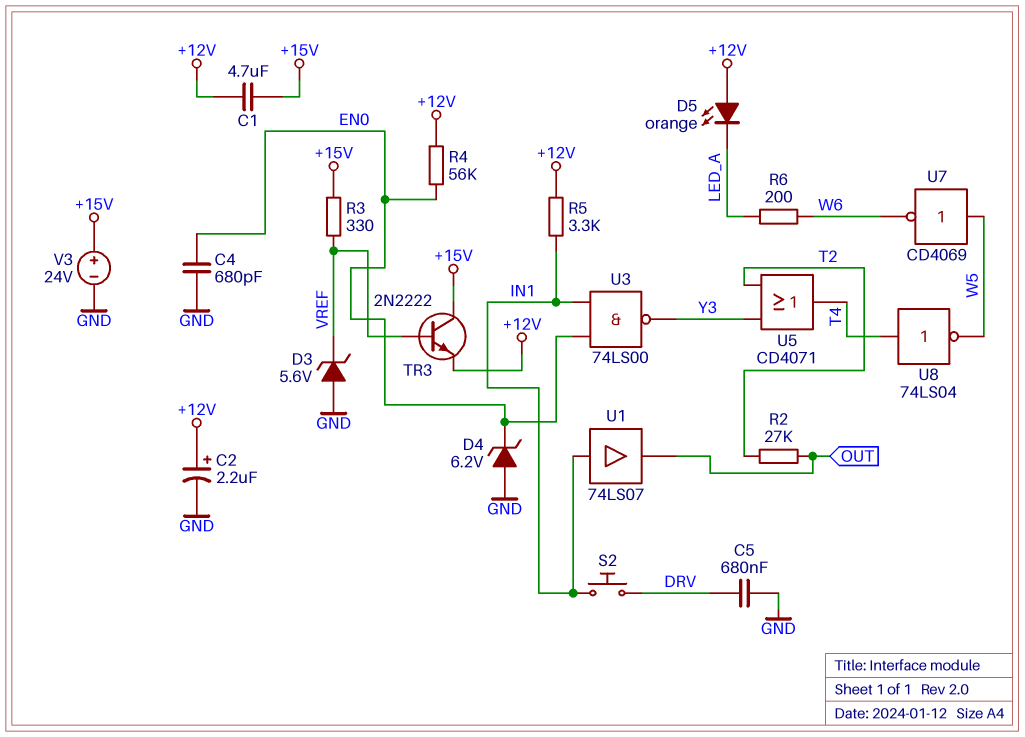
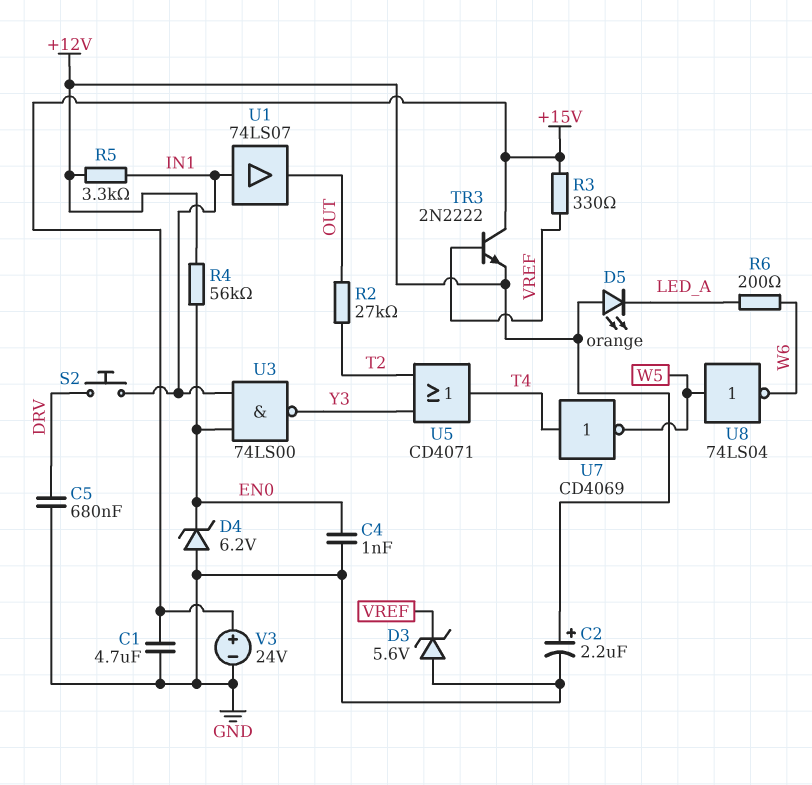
C1: 4.7uF (+12V, +15V) -> 4.7uF (+15V, GND)
C4: 680pF (EN0, GND) -> 1nF (EN0, GND)
U7: NOT CD4069 (in W5, out W6) -> NOT CD4069 (in T4, out W5)
U8: NOT 74LS04 (in T4, out W5) -> NOT 74LS04 (in W5, out W6)

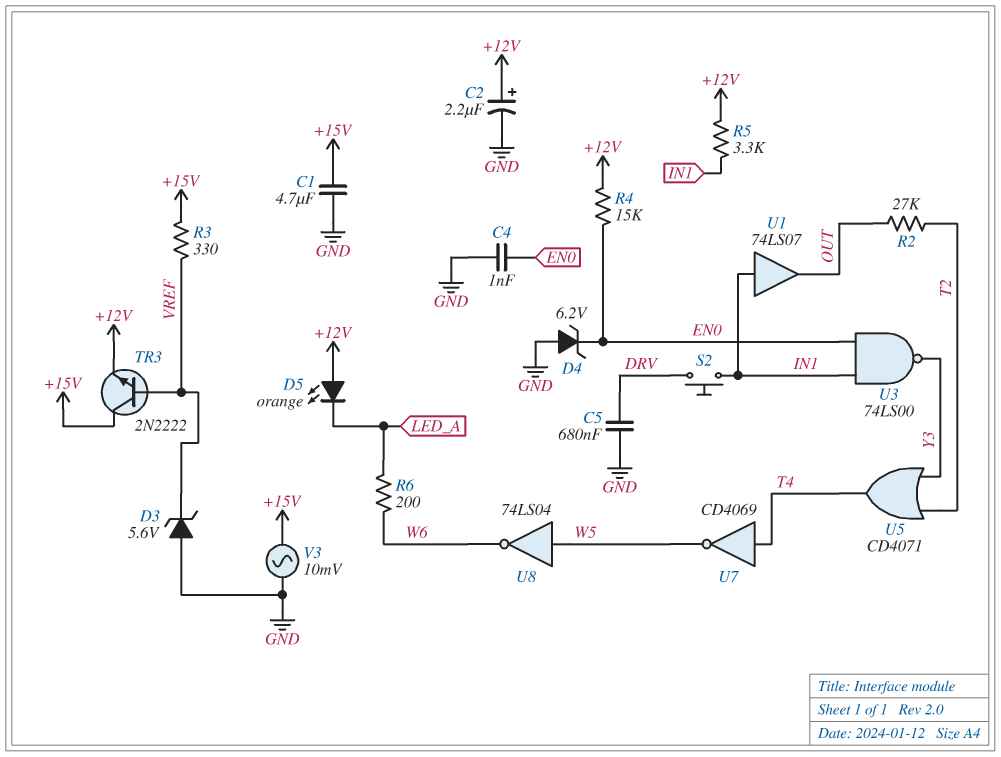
R4: 56k (+12V, EN0) -> 15k (+12V, EN0)
V3: 24V (plus +15V, minus GND) -> AC 10mV (+15V, GND)

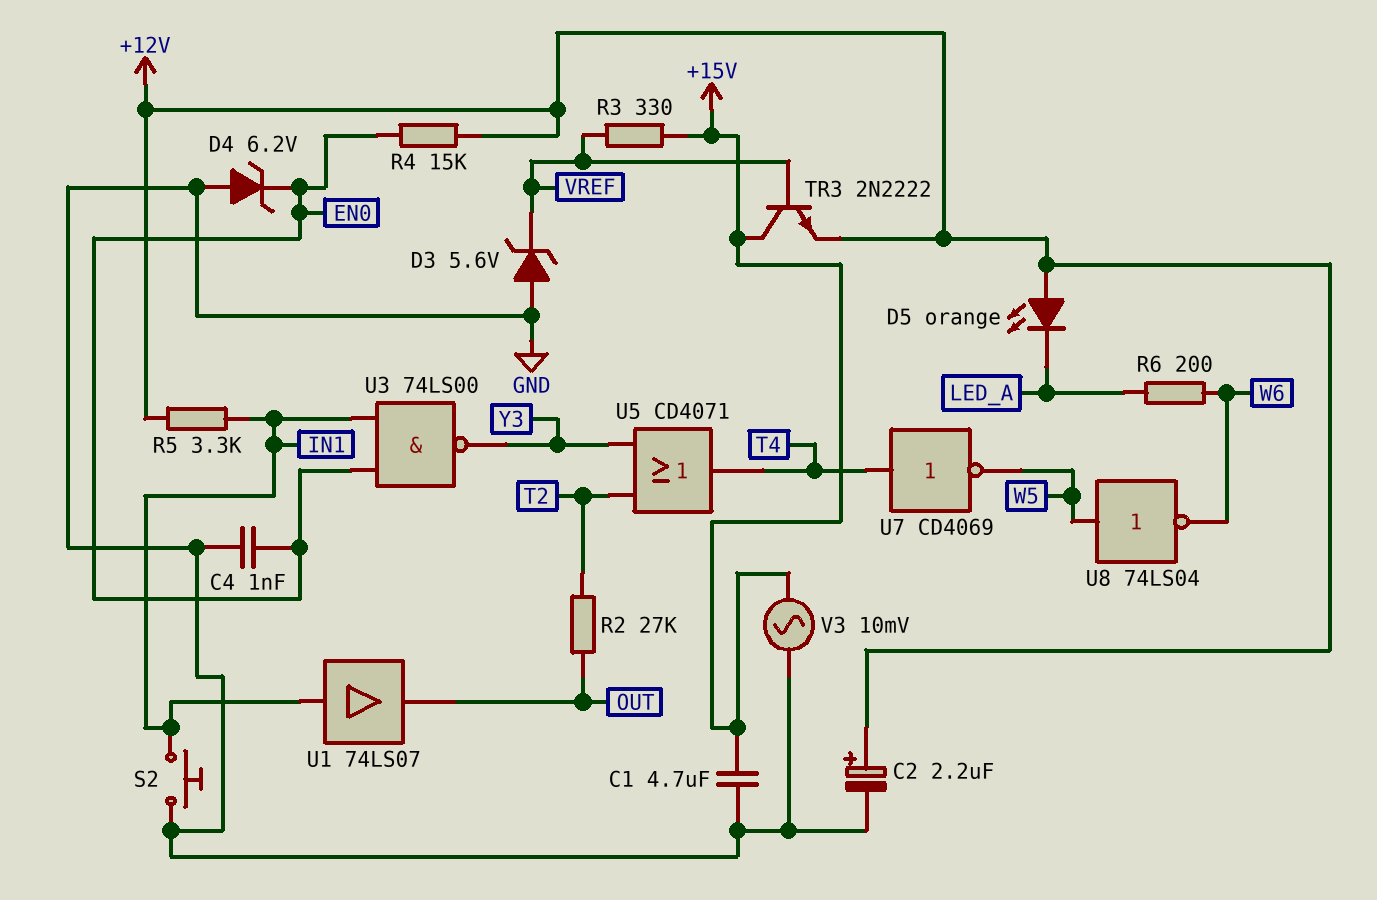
C5: 680nF (DRV, GND) -> none
S2: button (DRV, IN1) -> button (GND, IN1)

